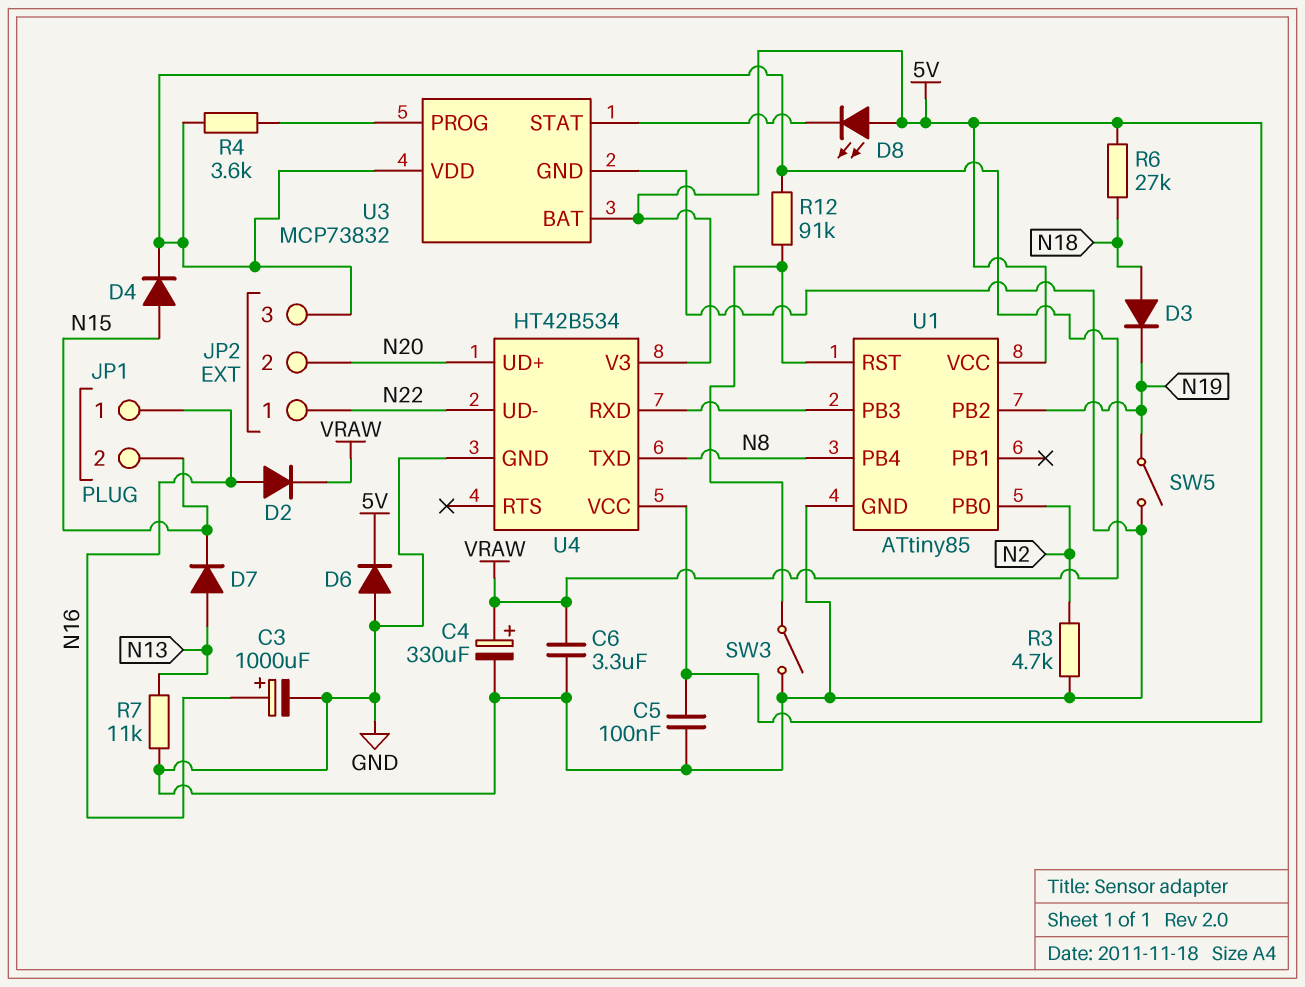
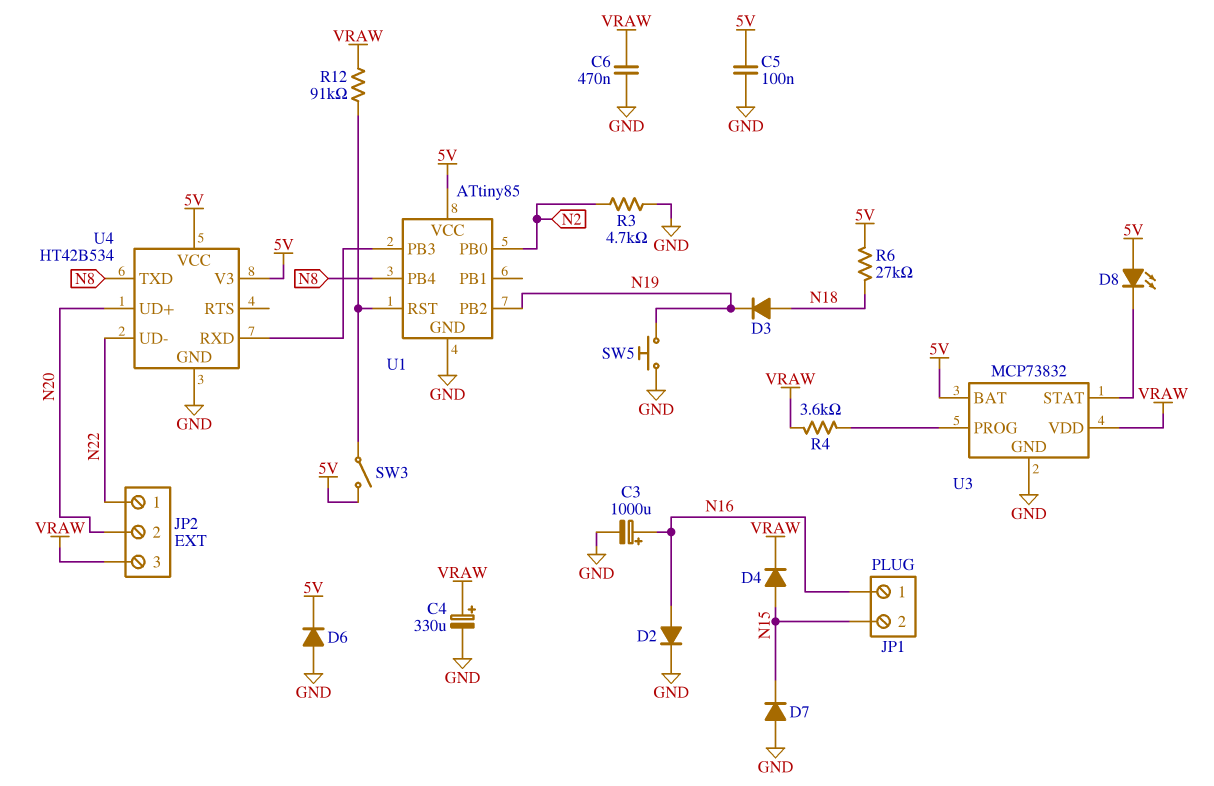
C6: 3.3uF (GND, VRAW) -> 470nF (GND, VRAW)
D2: diode (A N16, K VRAW) -> diode (A N16, K GND)
D7: diode (A N13, K N15) -> diode (A GND, K N15)
R7: 11k (GND, N13) -> none
SW3: switch (GND, U1/RST) -> switch (5V, U1/RST)
SW5: switch (GND, N19) -> button (GND, N19)

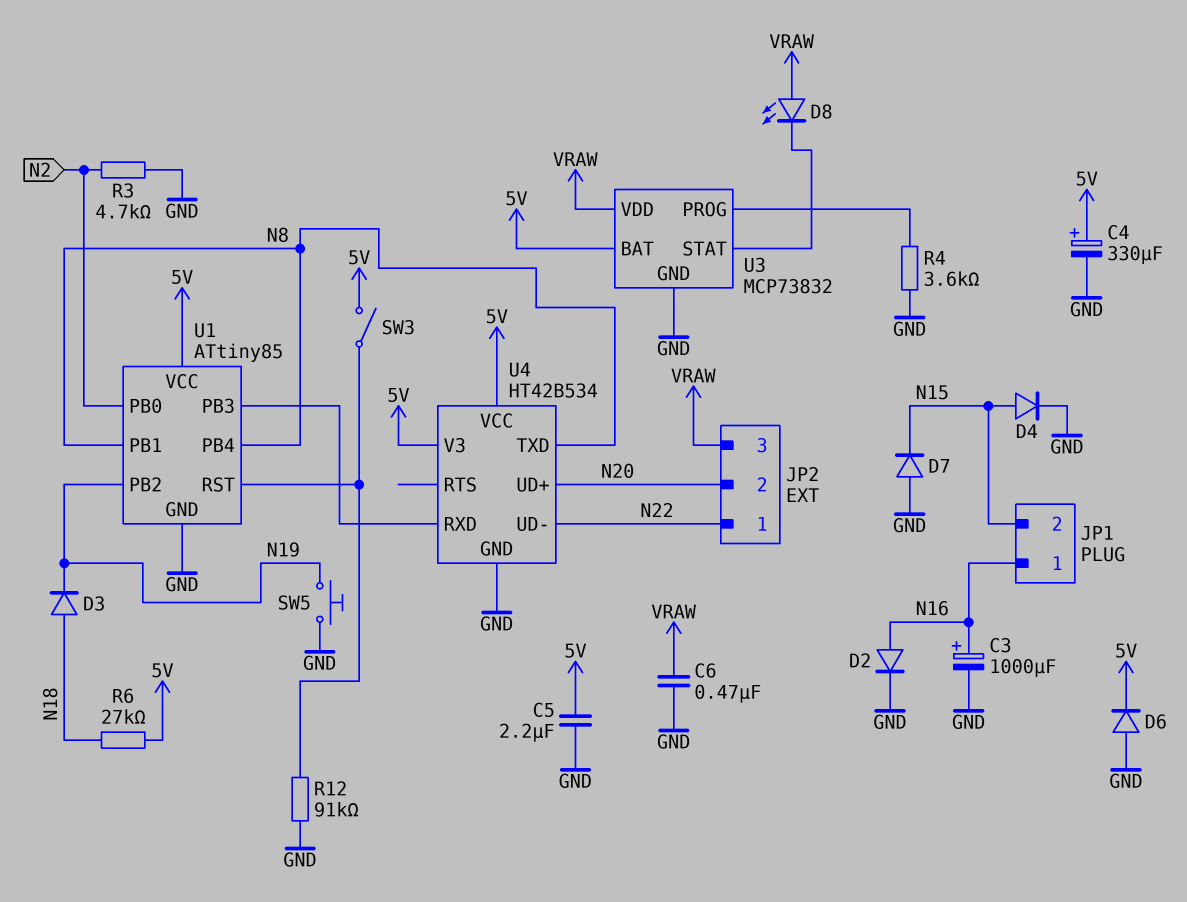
C4: 330uF (plus VRAW, minus GND) -> 330uF (plus 5V, minus GND)
C5: 100nF (5V, GND) -> 2.2uF (5V, GND)
D4: diode (A N15, K VRAW) -> diode (A N15, K GND)
D8: LED (A 5V, K U3/STAT) -> LED (A VRAW, K U3/STAT)
R4: 3.6k (U3/PROG, VRAW) -> 3.6k (GND, U3/PROG)
R12: 91k (U1/RST, VRAW) -> 91k (GND, U1/RST)
U1 pin PB1: none -> N8

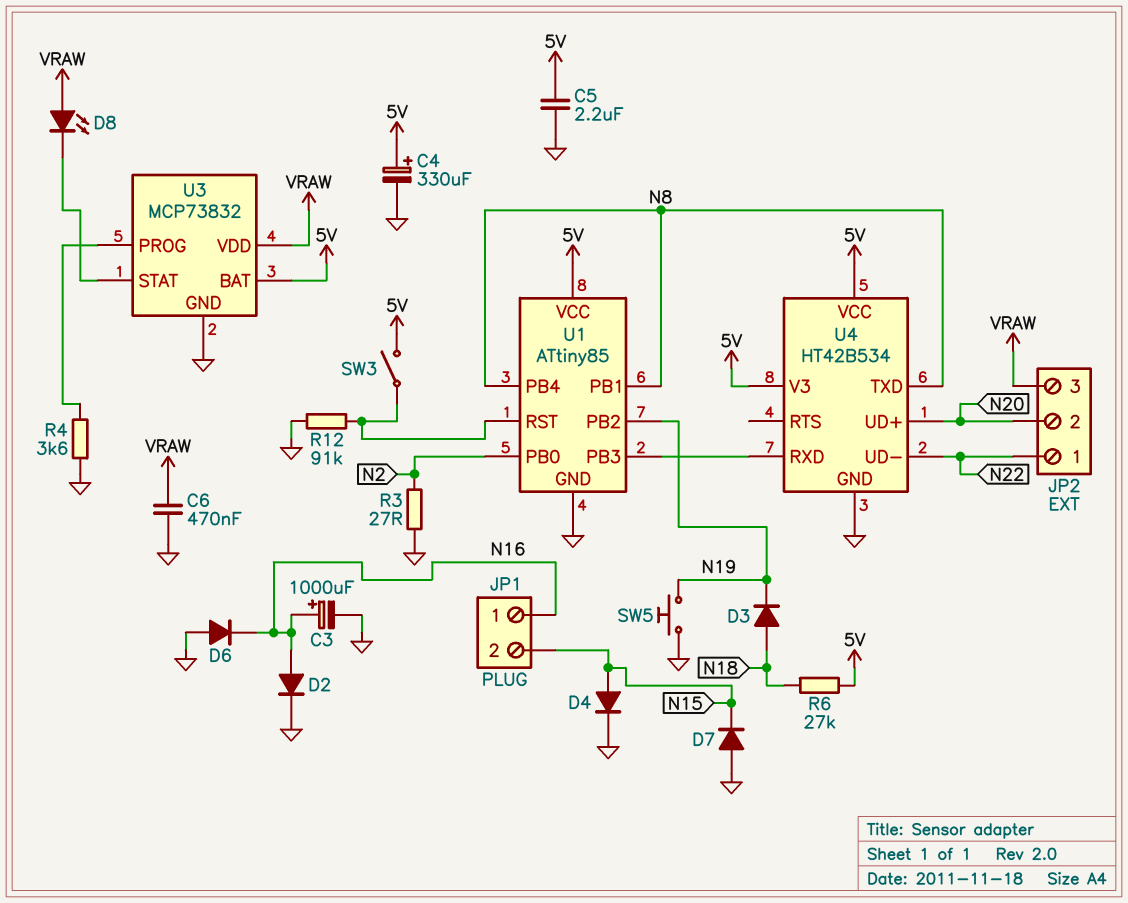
D6: diode (A GND, K 5V) -> diode (A GND, K N16)
R3: 4.7k (GND, N2) -> 27 (GND, N2)

